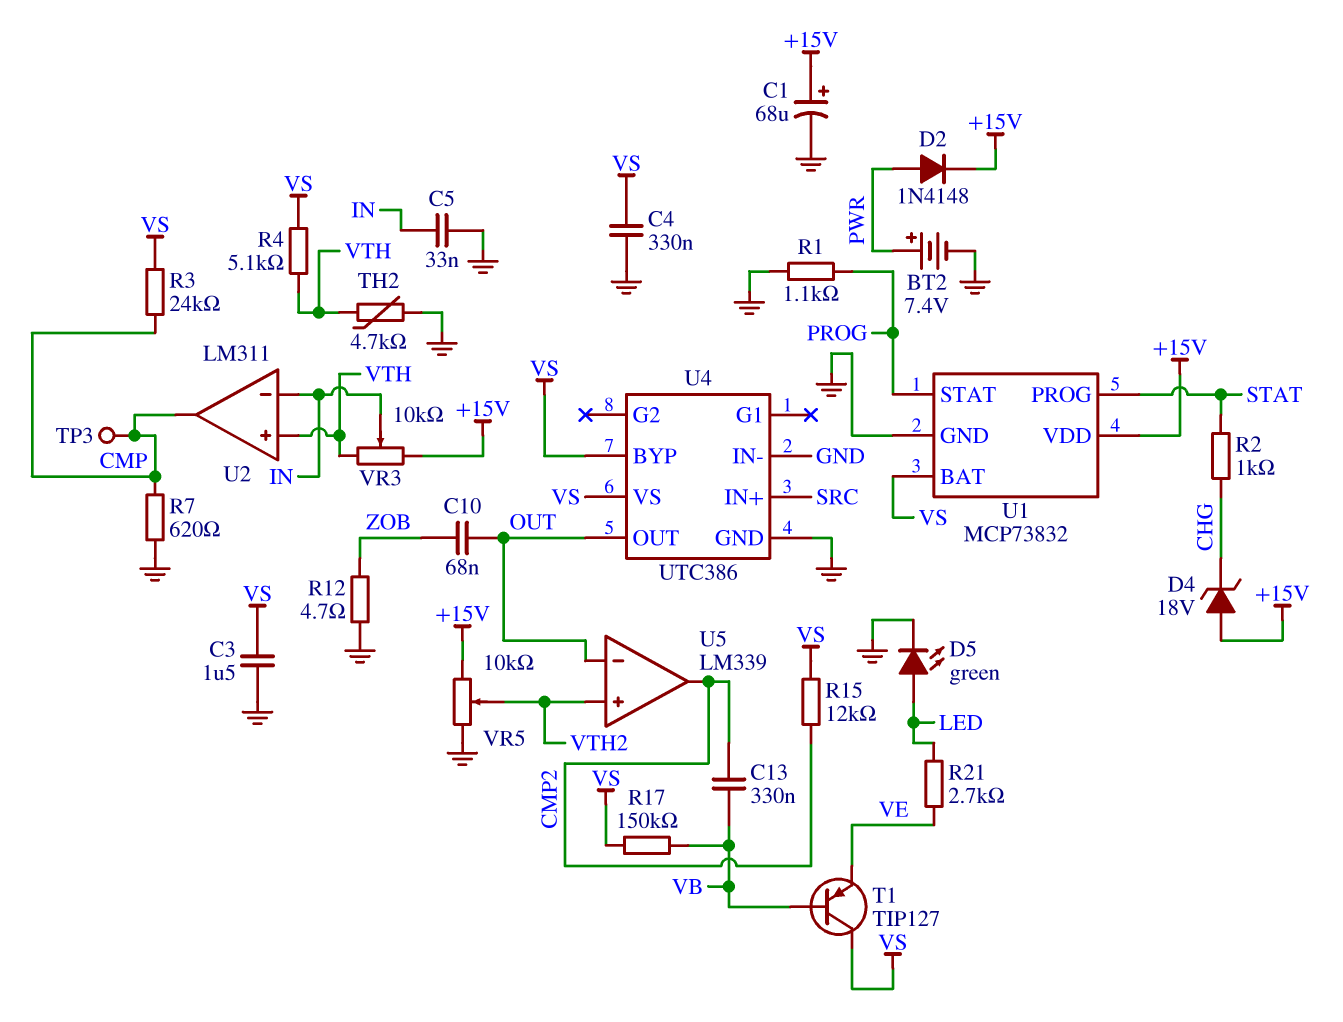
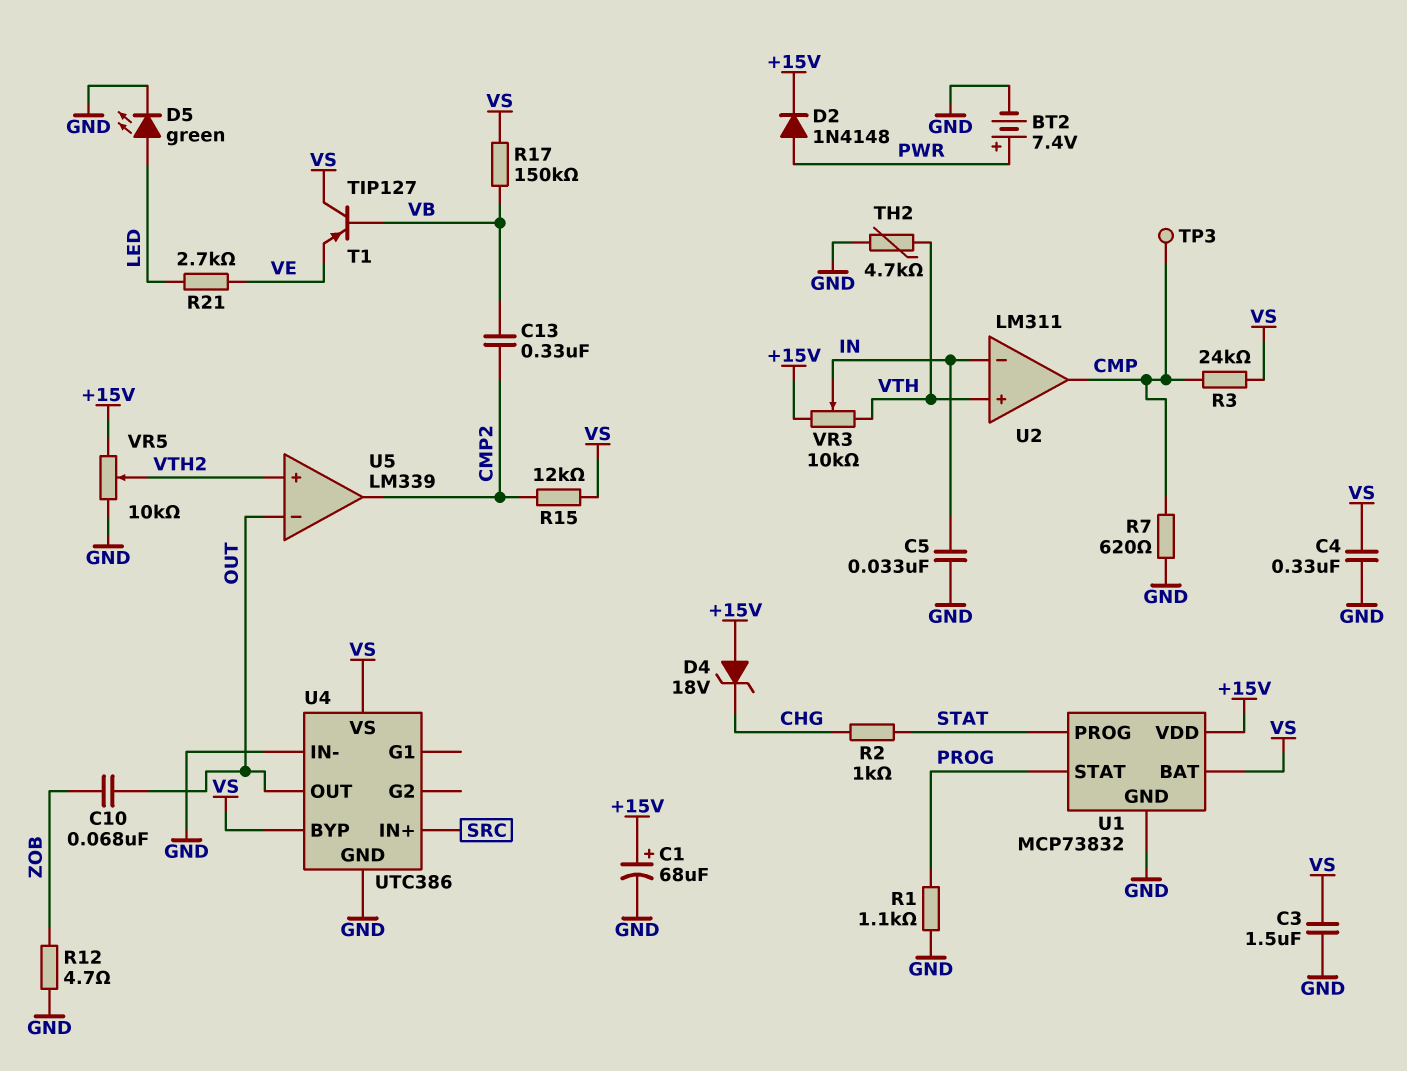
R4: 5.1k (VS, VTH) -> none

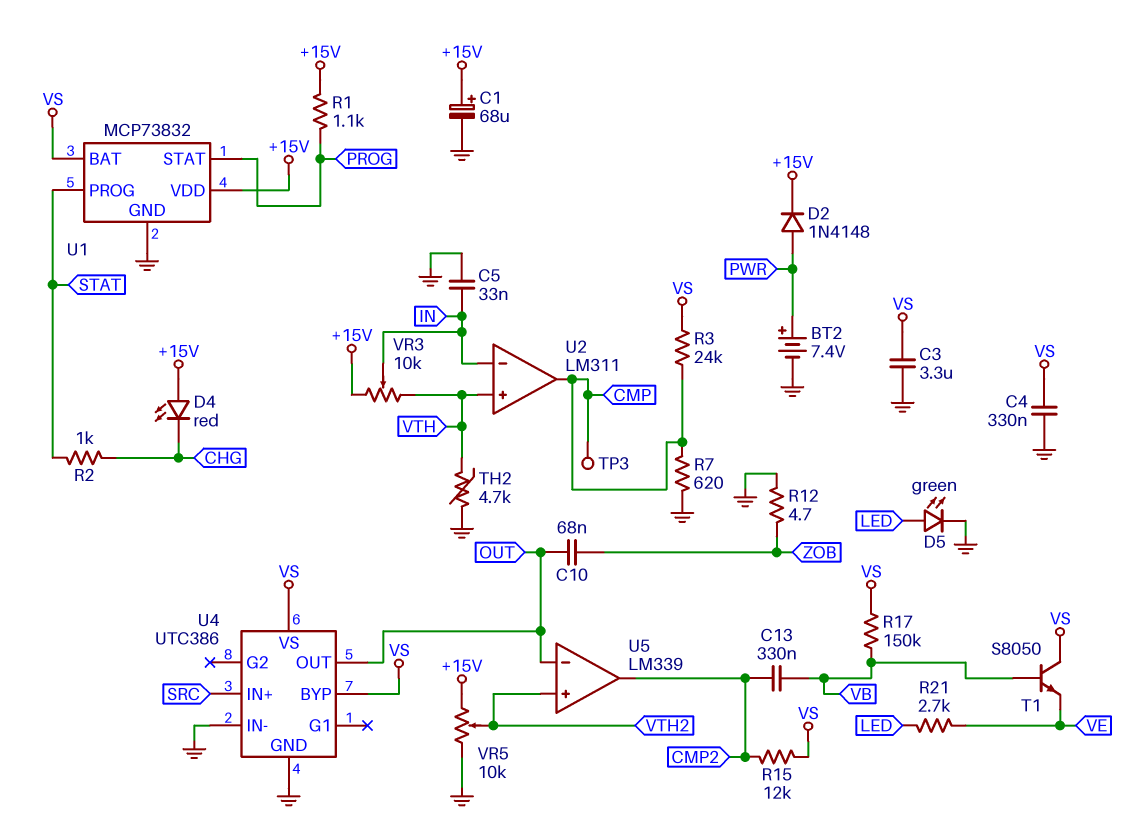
C3: 1.5uF (GND, VS) -> 3.3uF (GND, VS)
D4: zener 18V (A +15V, K CHG) -> LED red (A +15V, K CHG)
R1: 1.1k (GND, PROG) -> 1.1k (+15V, PROG)
T1: PNP TIP127 (B VB, C VS, E VE) -> NPN S8050 (B VB, C VS, E VE)

